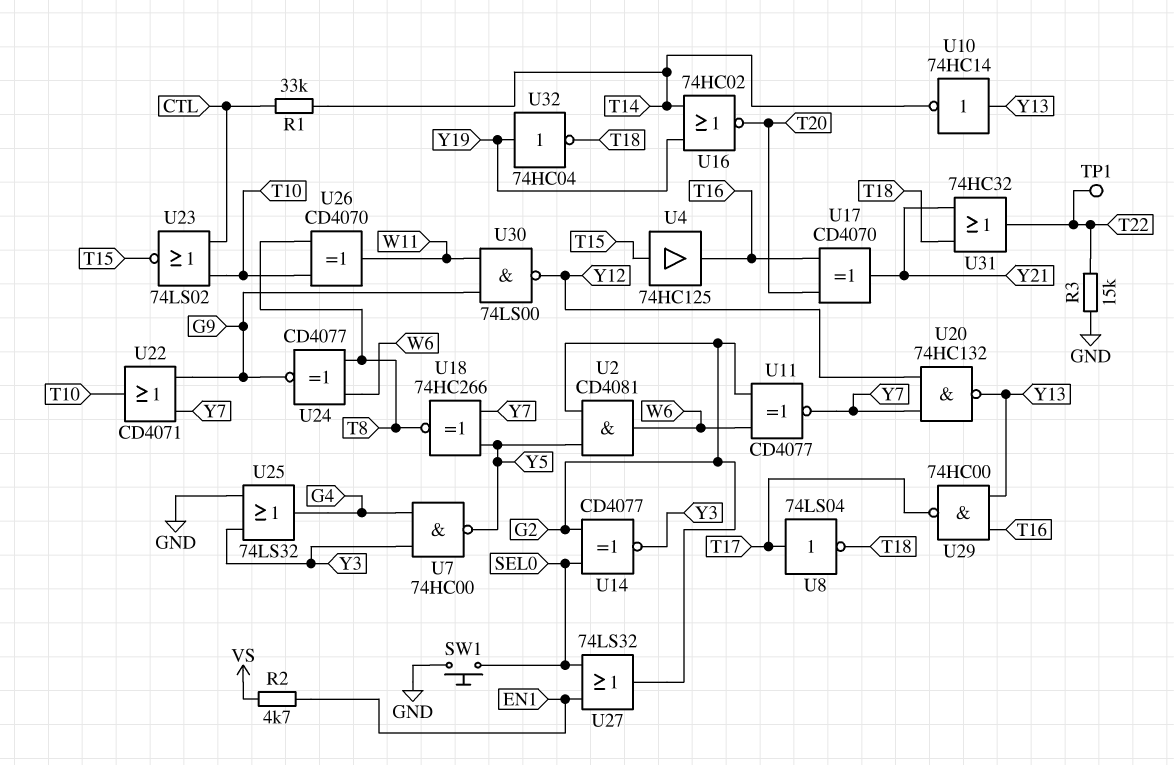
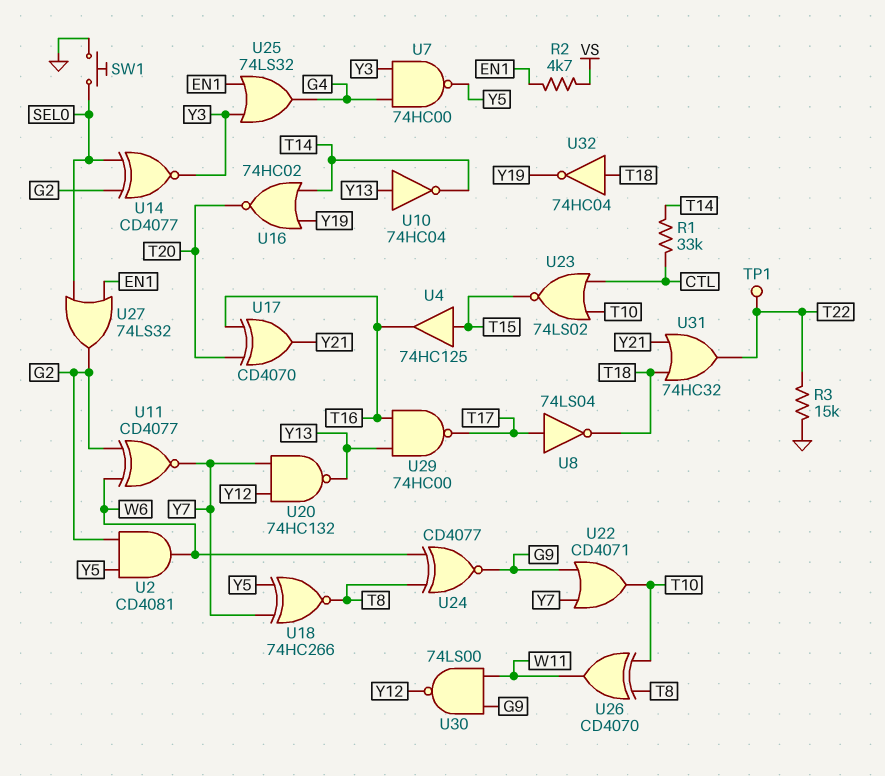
U10: NOT 74HC14 (in Y13, out T14) -> NOT 74HC04 (in Y13, out T14)
U25: OR 74LS32 (in GND, in Y3, out G4) -> OR 74LS32 (in EN1, in Y3, out G4)
U32: NOT 74HC04 (in Y19, out T18) -> NOT 74HC04 (in T18, out Y19)

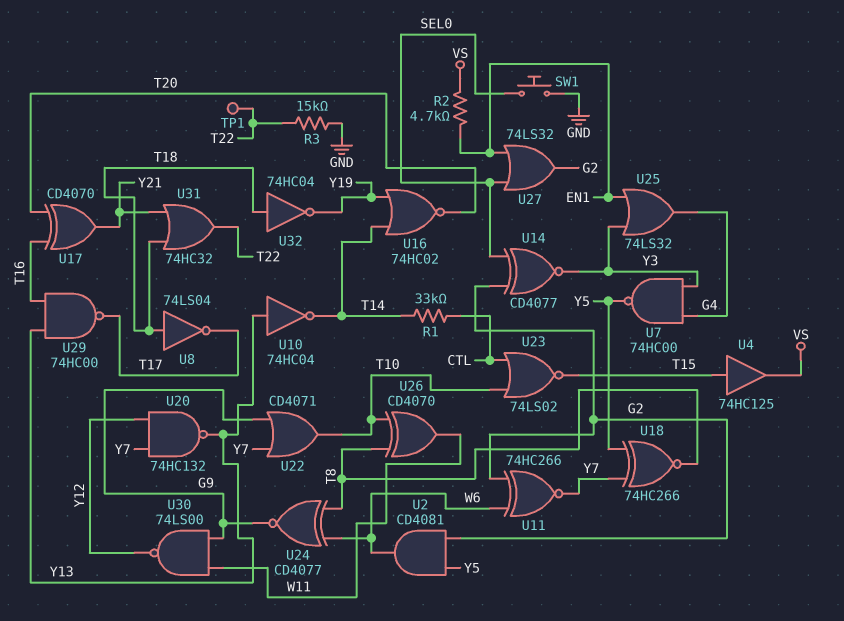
U4: buffer 74HC125 (in T15, out T16) -> buffer 74HC125 (in T15, out VS)
U8: NOT 74LS04 (in T17, out T18) -> NOT 74LS04 (in T18, out T17)
U11: XNOR CD4077 (in G2, in W6, out Y7) -> XNOR 74HC266 (in G2, in W6, out Y7)

